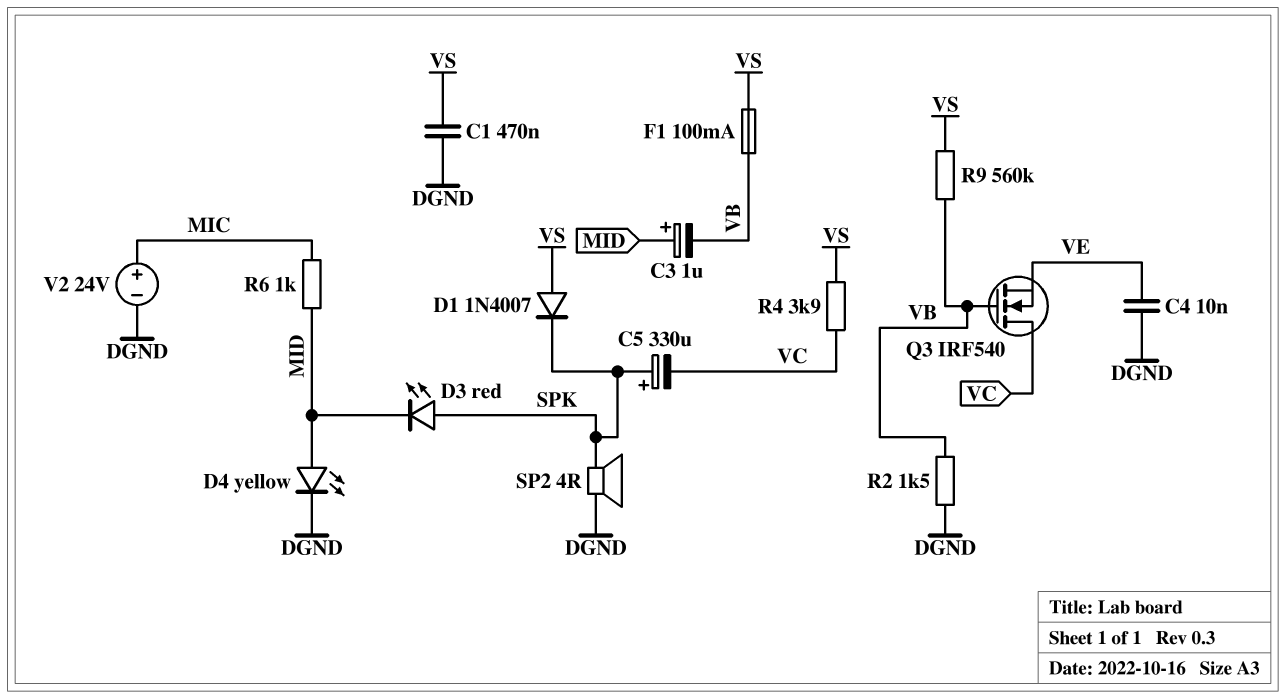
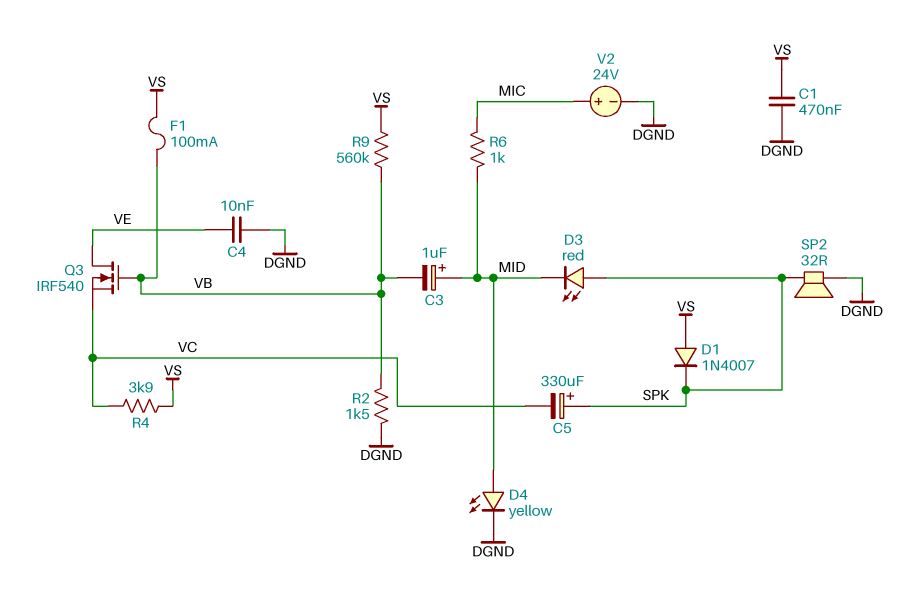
Q3: NMOS IRF540 (G VB, D VC, S VE) -> NMOS IRF540 (G VB, D VE, S VC)
SP2: speaker 4R (DGND, SPK) -> speaker 32R (DGND, SPK)

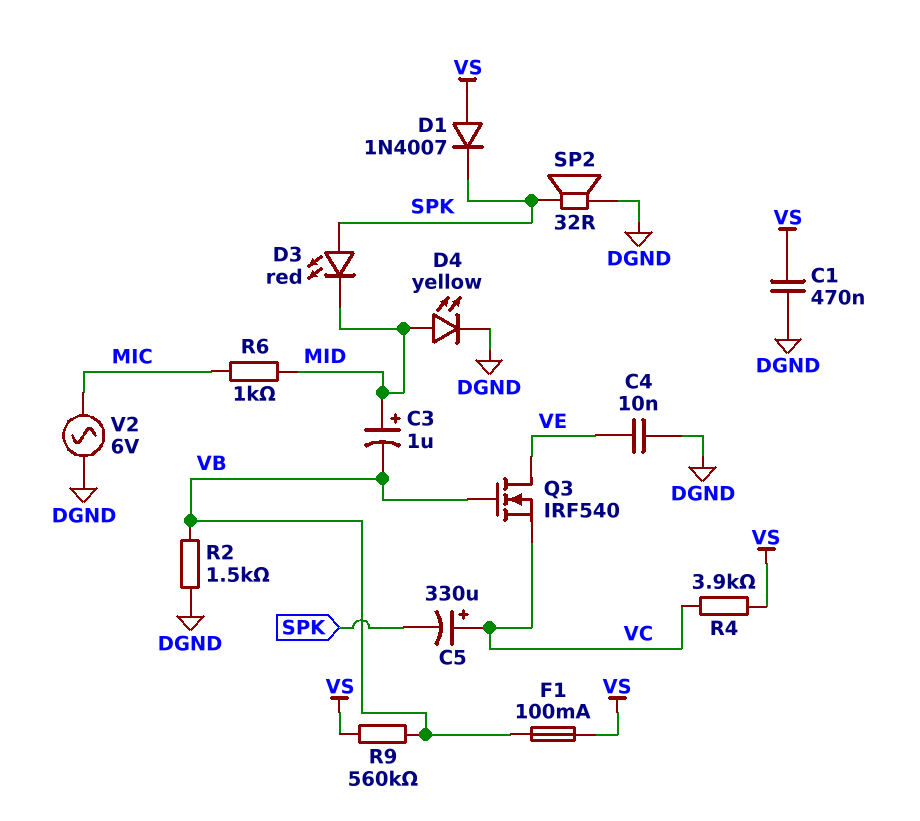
C5: 330uF (plus SPK, minus VC) -> 330uF (plus VC, minus SPK)
V2: 24V (plus MIC, minus DGND) -> AC 6V (DGND, MIC)

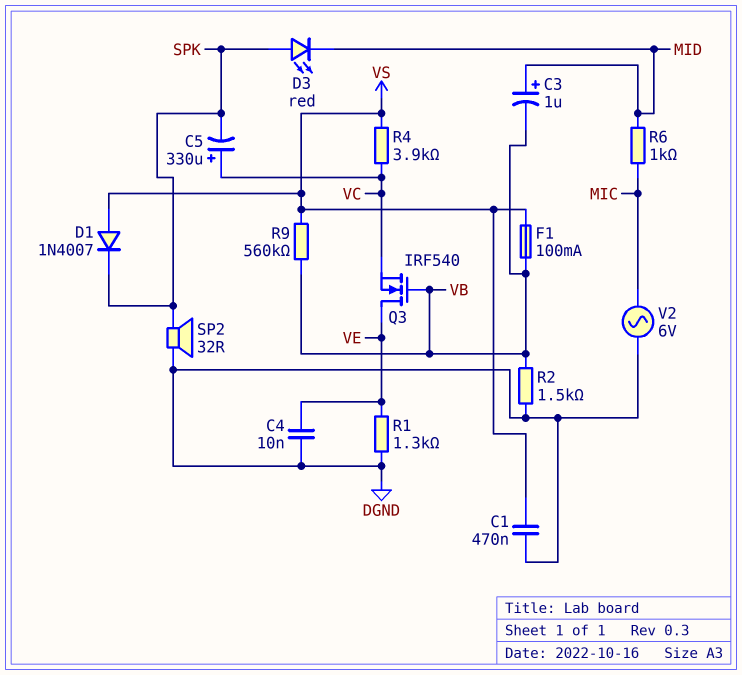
D4: LED yellow (A MID, K DGND) -> none
R1: none -> 1.3k (DGND, VE)

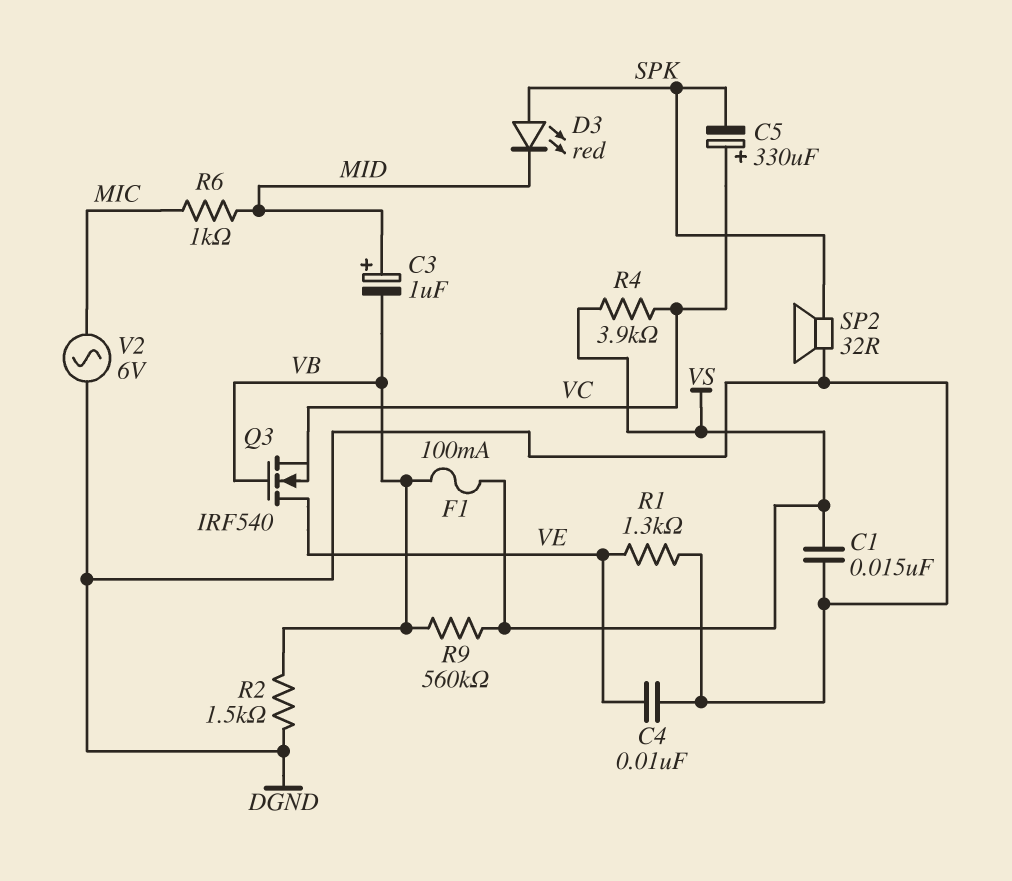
C1: 470nF (DGND, VS) -> 15nF (DGND, VS)
D1: diode 1N4007 (A VS, K SPK) -> none

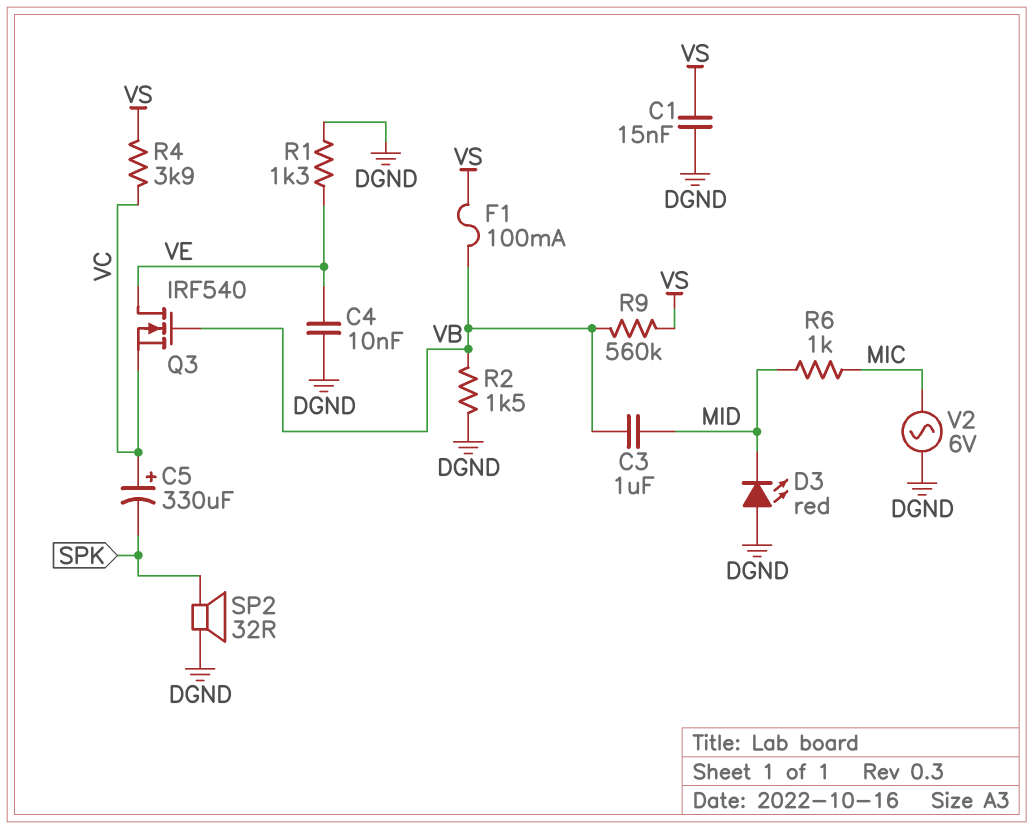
C3: 1uF (plus MID, minus VB) -> 1uF (MID, VB)
D3: LED red (A SPK, K MID) -> LED red (A DGND, K MID)

